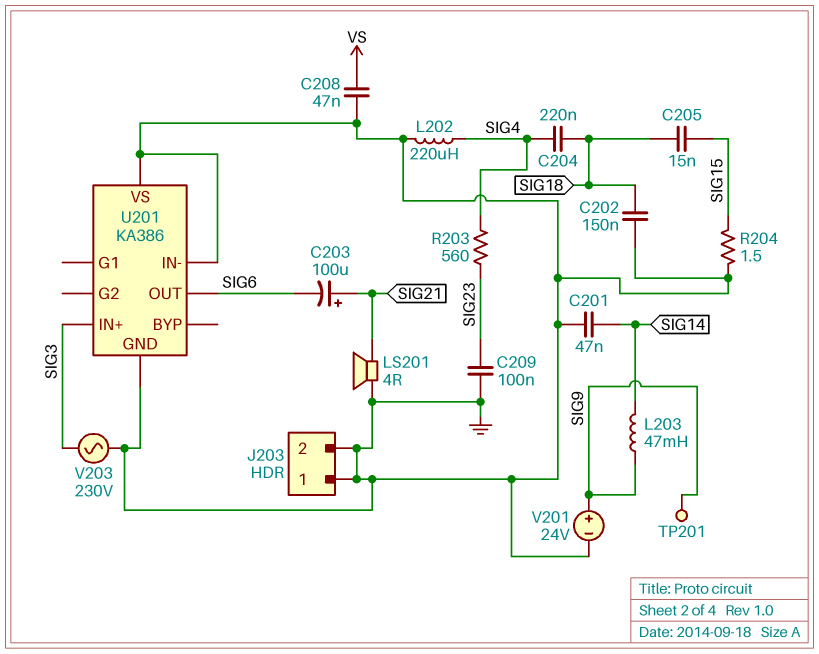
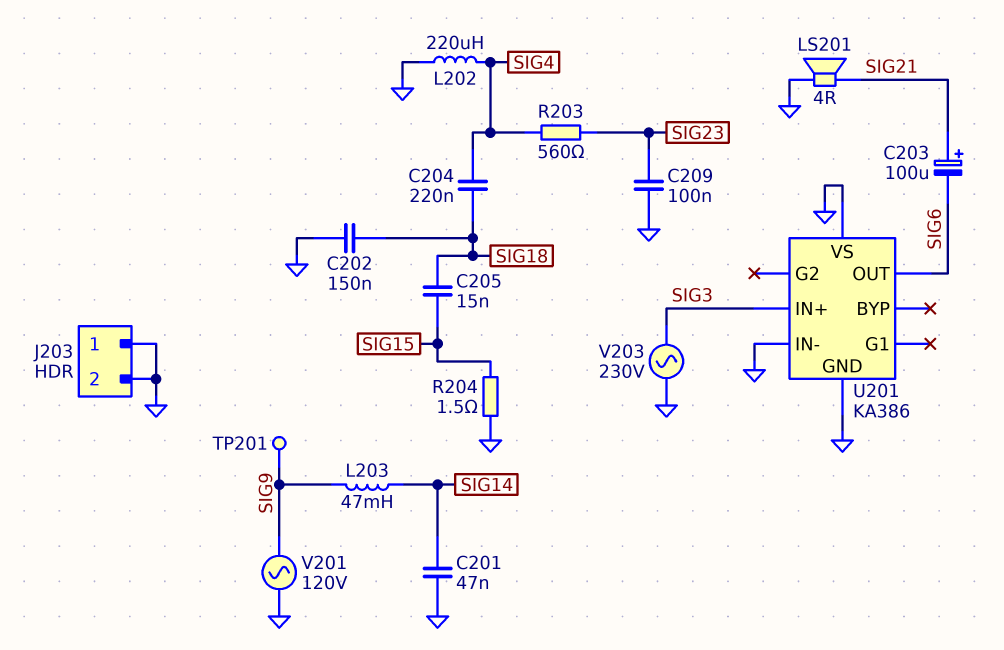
C208: 47nF (GND, VS) -> none
V201: 24V (plus SIG9, minus GND) -> AC 120V (GND, SIG9)

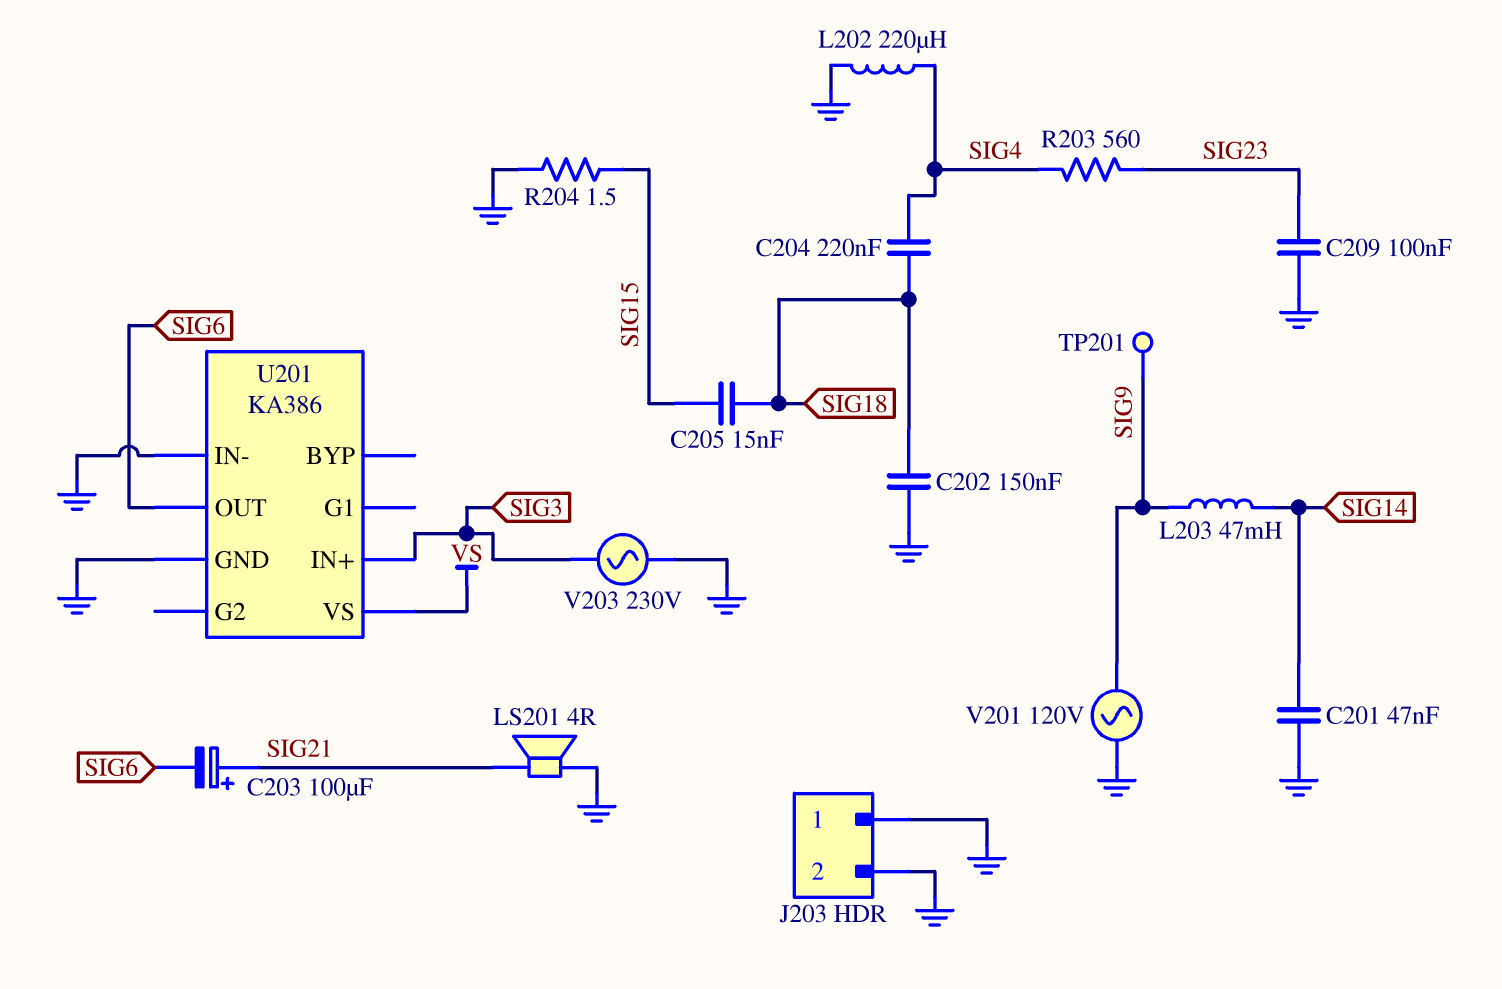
U201 pin VS: GND -> VS

